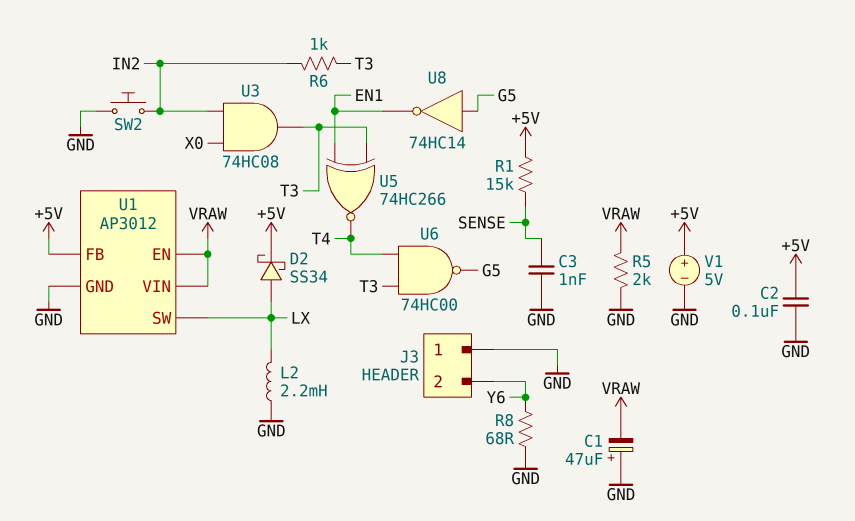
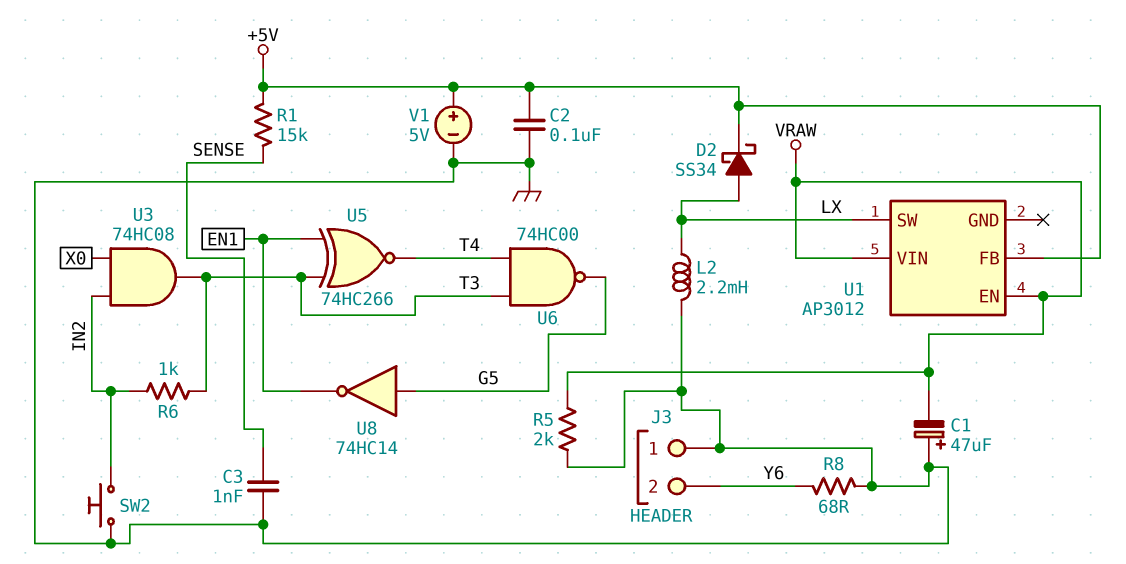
U1 pin GND: GND -> none

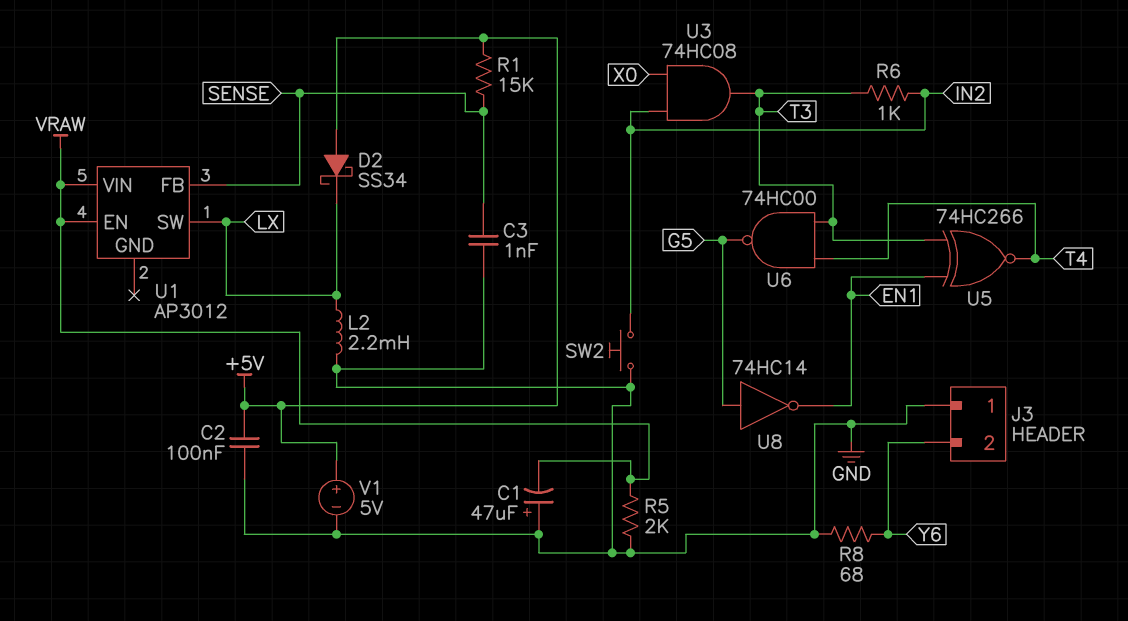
D2: schottky SS34 (A LX, K +5V) -> schottky SS34 (A +5V, K LX)
U1 pin FB: +5V -> SENSE

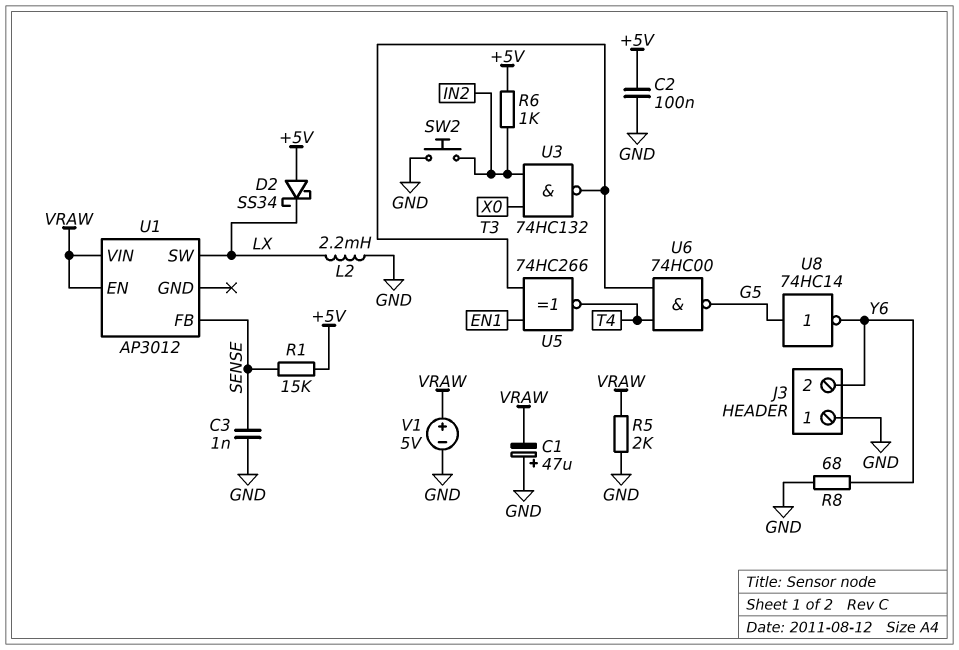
R6: 1k (IN2, T3) -> 1k (+5V, IN2)
U3: AND 74HC08 (in IN2, in X0, out T3) -> NAND 74HC132 (in IN2, in X0, out T3)
U8: NOT 74HC14 (in G5, out EN1) -> NOT 74HC14 (in G5, out Y6)
V1: 5V (plus +5V, minus GND) -> 5V (plus VRAW, minus GND)

